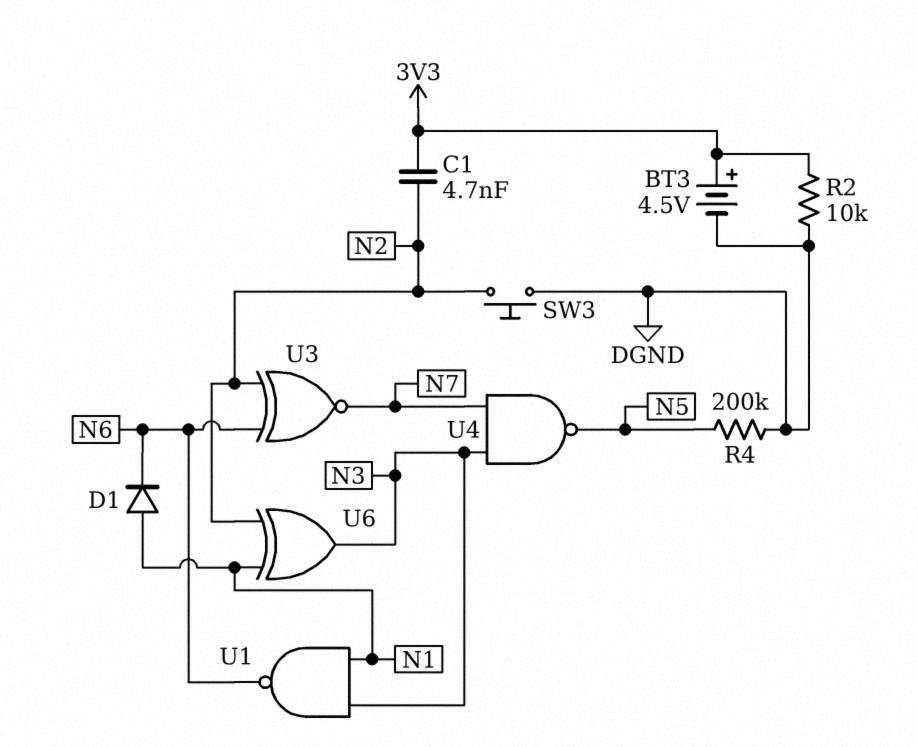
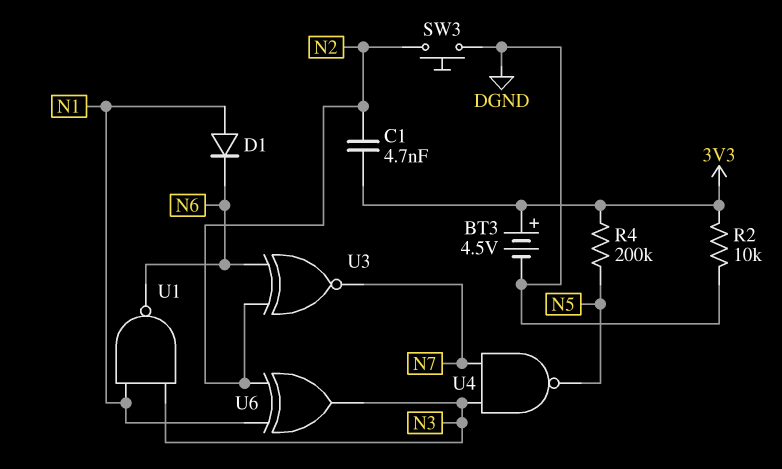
R4: 200k (DGND, N5) -> 200k (3V3, N5)

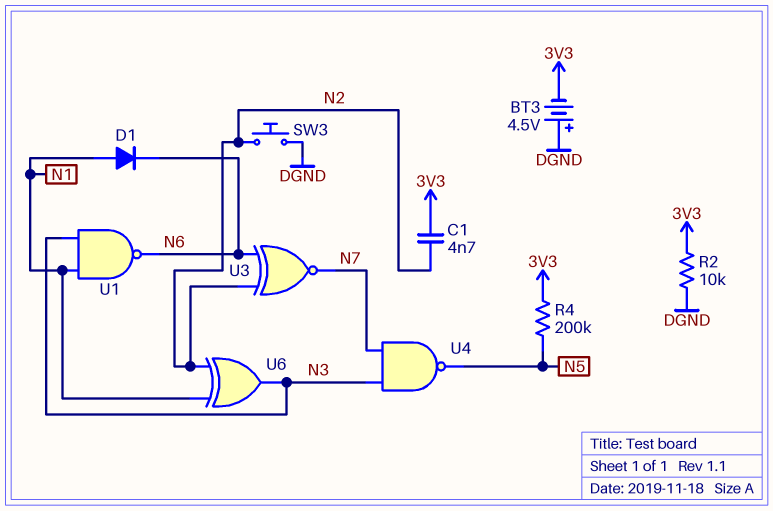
BT3: 4.5V (plus 3V3, minus DGND) -> 4.5V (plus DGND, minus 3V3)

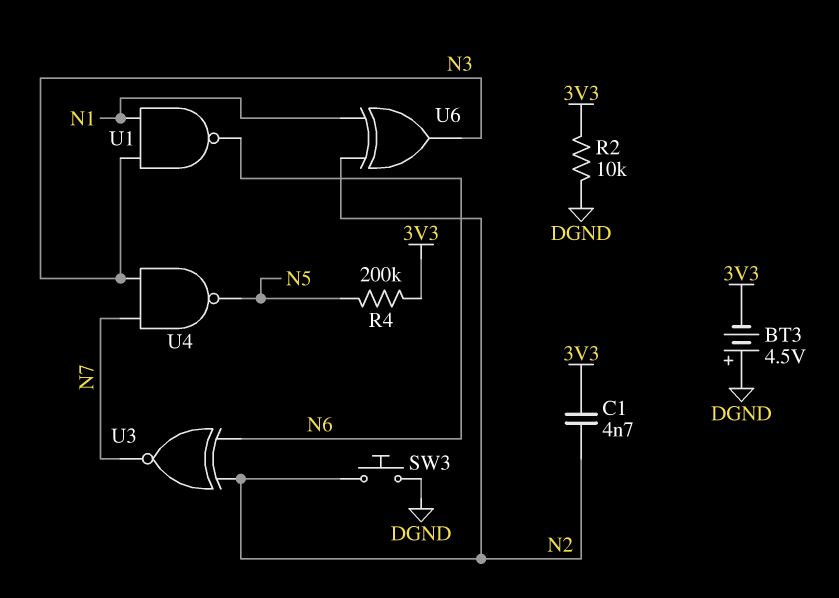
D1: diode (A N1, K N6) -> none

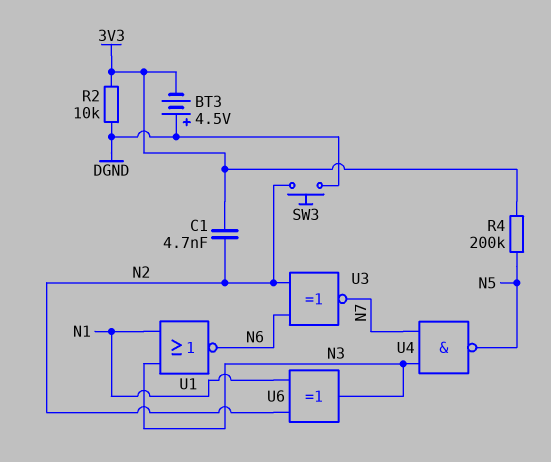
U1: NAND (in N1, in N3, out N6) -> NOR (in N1, in N3, out N6)

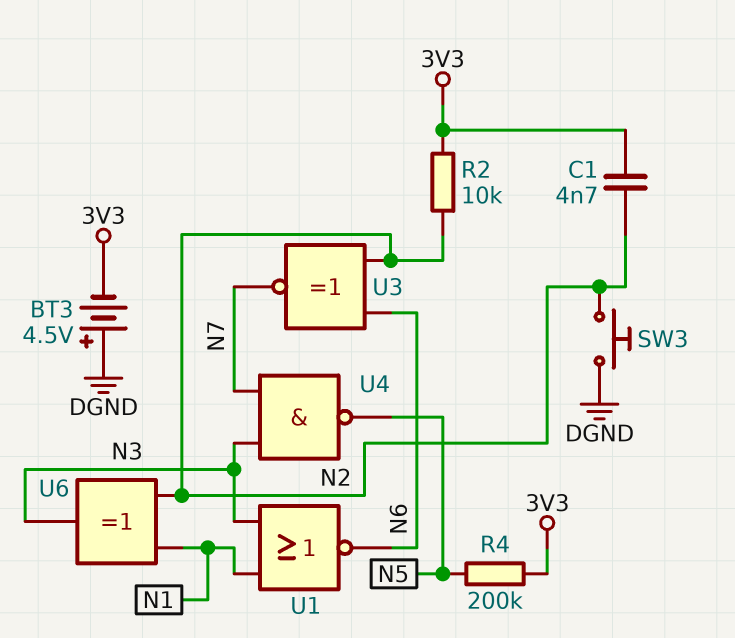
R2: 10k (3V3, DGND) -> 10k (3V3, N2)

